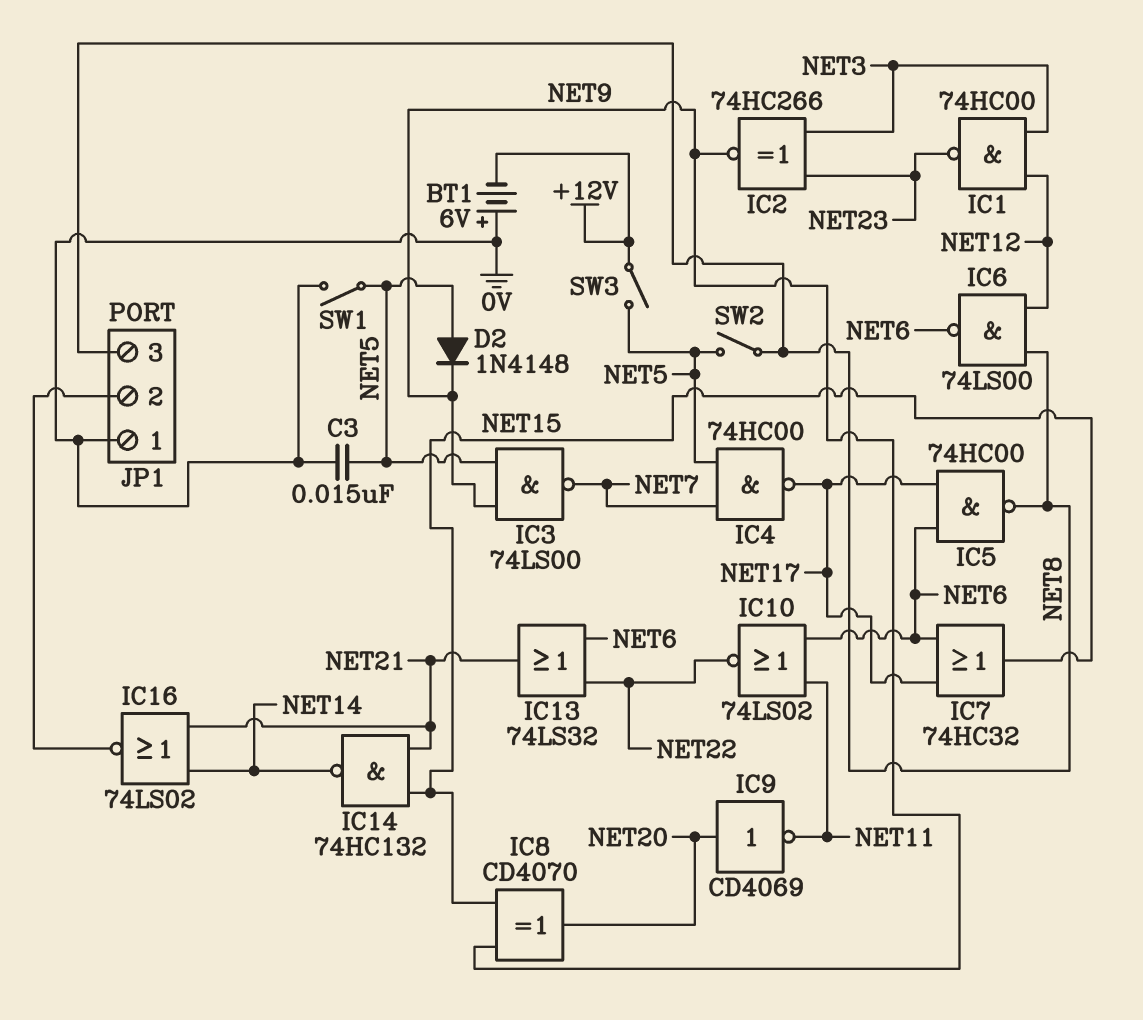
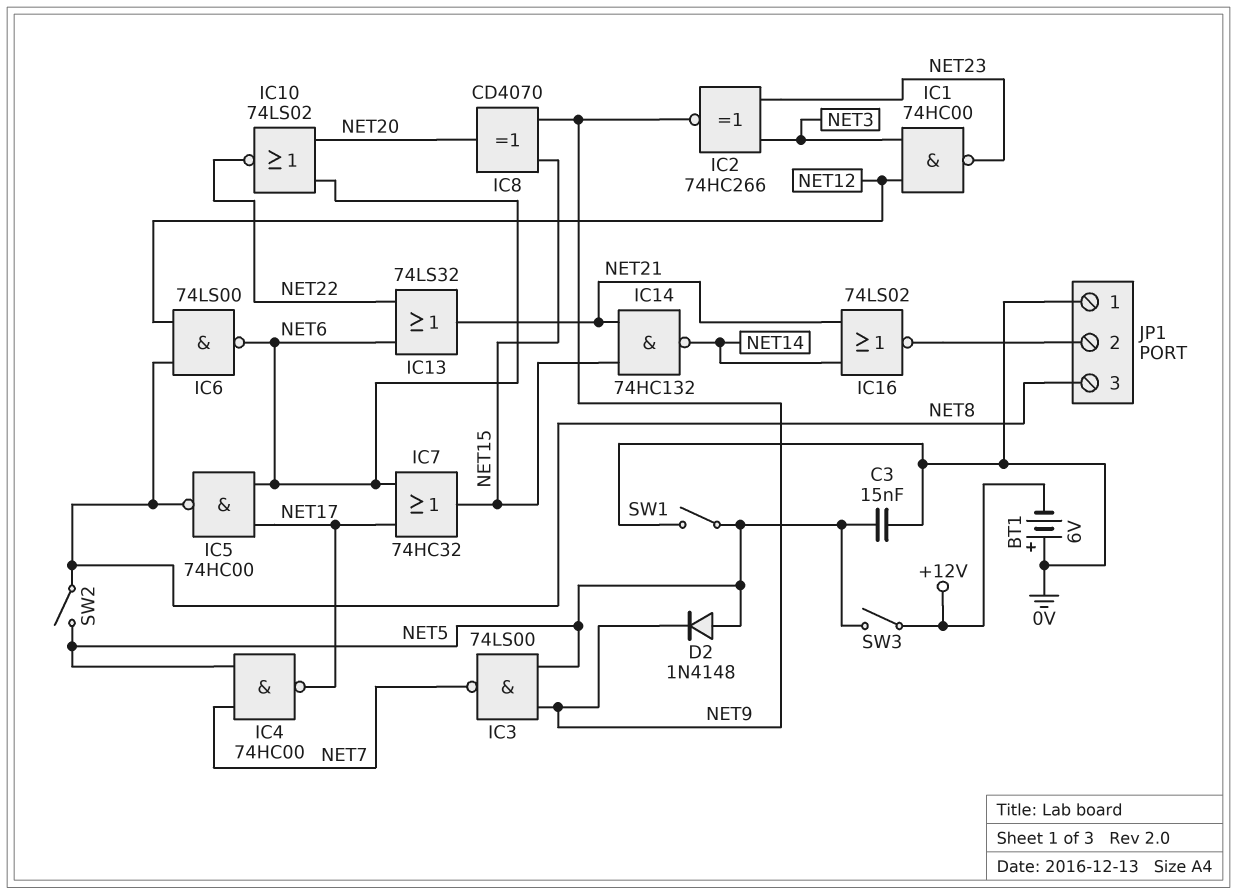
IC9: NOT CD4069 (in NET20, out NET11) -> none
IC10: NOR 74LS02 (in NET6, in NET11, out NET22) -> NOR 74LS02 (in NET6, in NET20, out NET22)

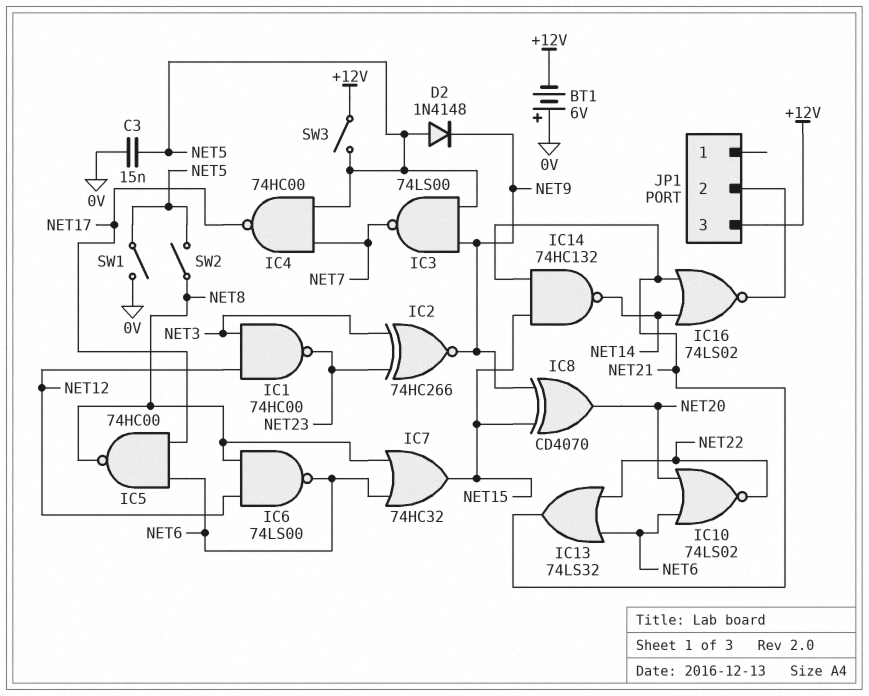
IC7: OR 74HC32 (in NET6, in NET17, out NET15) -> OR 74HC32 (in NET6, in NET8, out NET15)
JP1 pin 1: 0V -> none
JP1 pin 3: NET8 -> +12V

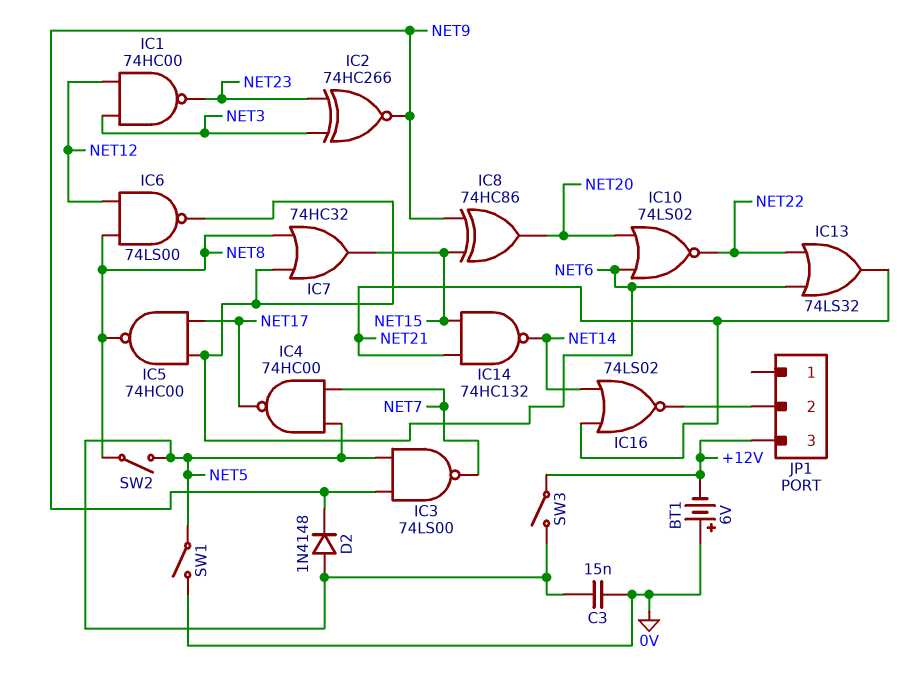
IC8: XOR CD4070 (in NET9, in NET15, out NET20) -> XOR 74HC86 (in NET9, in NET15, out NET20)

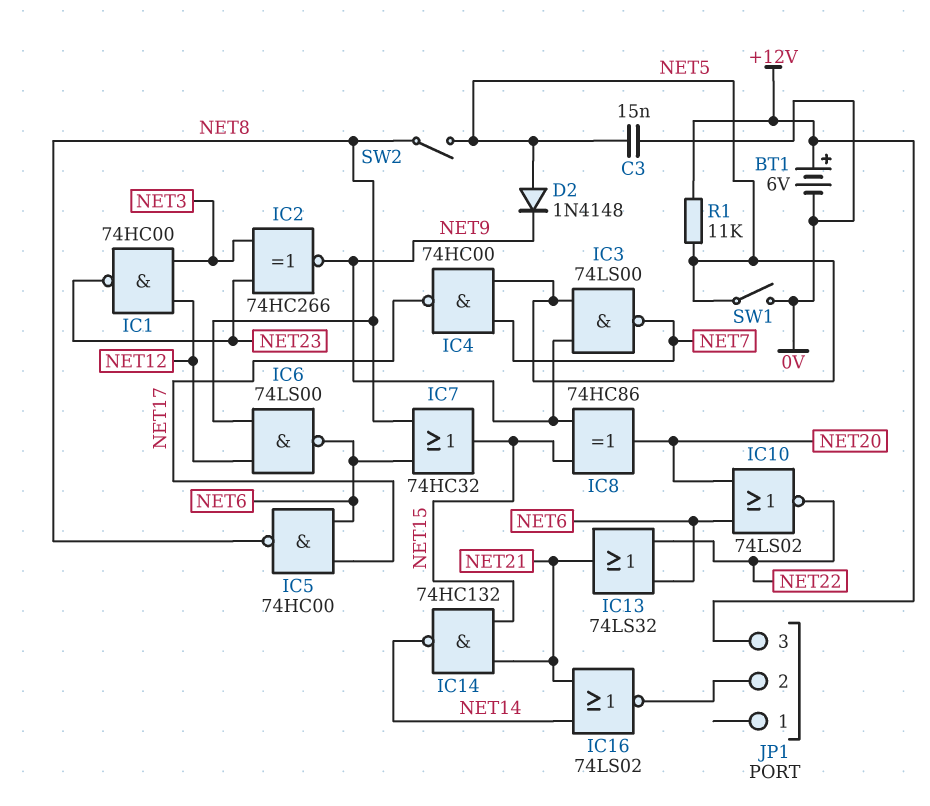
BT1: 6V (plus 0V, minus +12V) -> 6V (plus +12V, minus 0V)
R1: none -> 11k (+12V, NET5)
SW3: switch (+12V, NET5) -> none

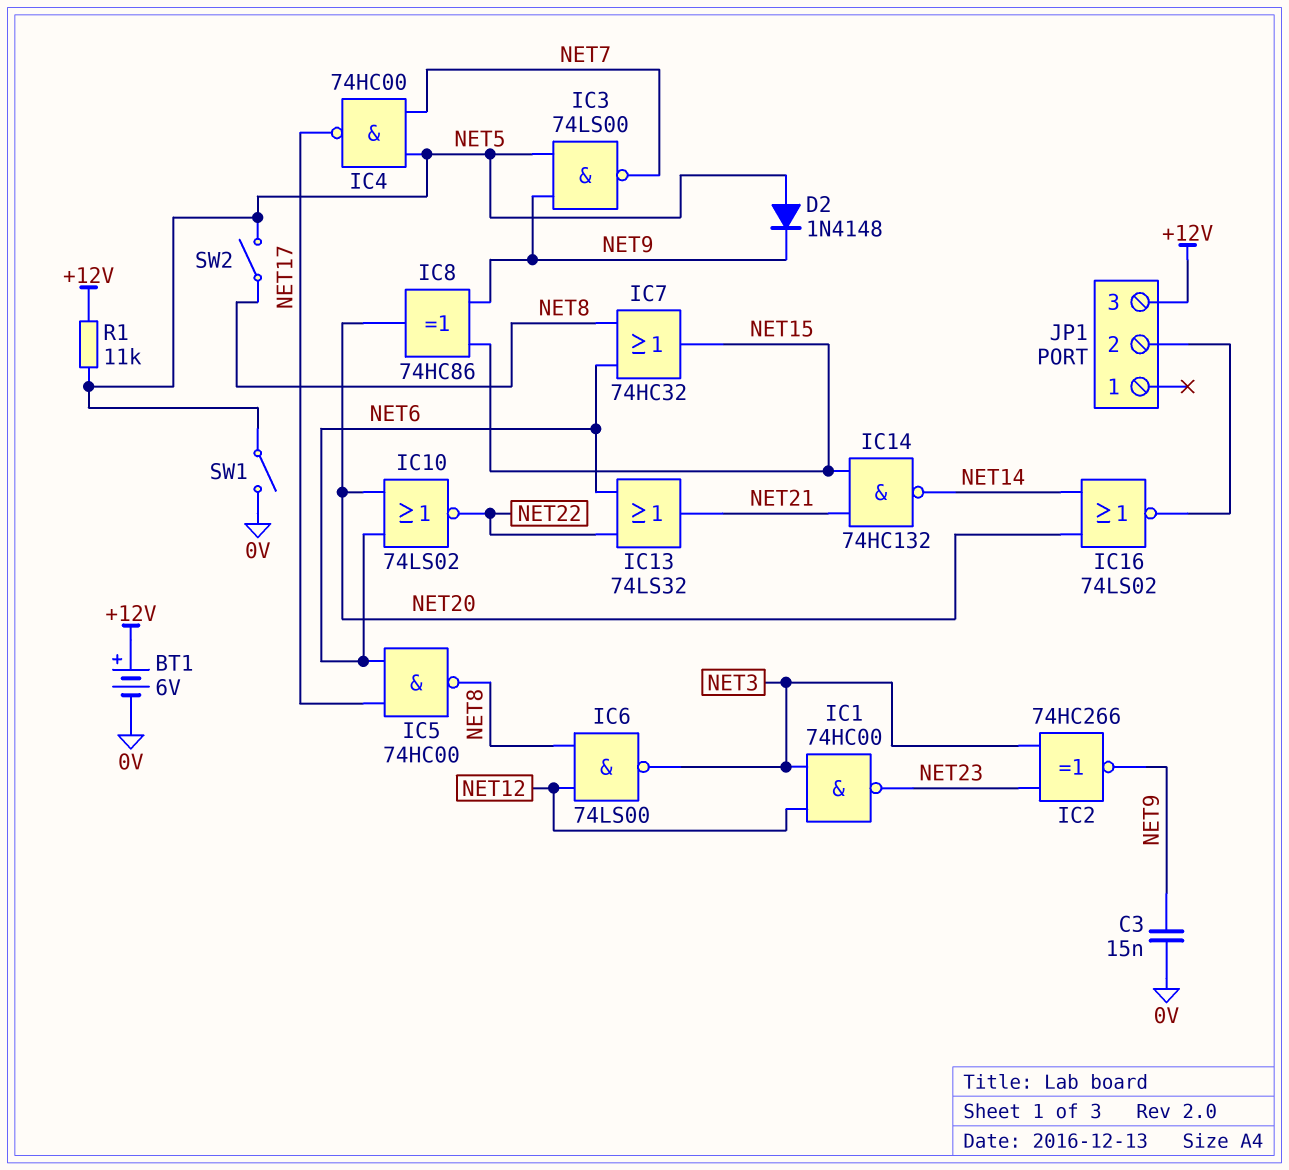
C3: 15nF (0V, NET5) -> 15nF (0V, NET9)
IC6: NAND 74LS00 (in NET8, in NET12, out NET6) -> NAND 74LS00 (in NET8, in NET12, out NET3)
IC16: NOR 74LS02 (in NET14, in NET21, out JP1/2) -> NOR 74LS02 (in NET14, in NET20, out JP1/2)

